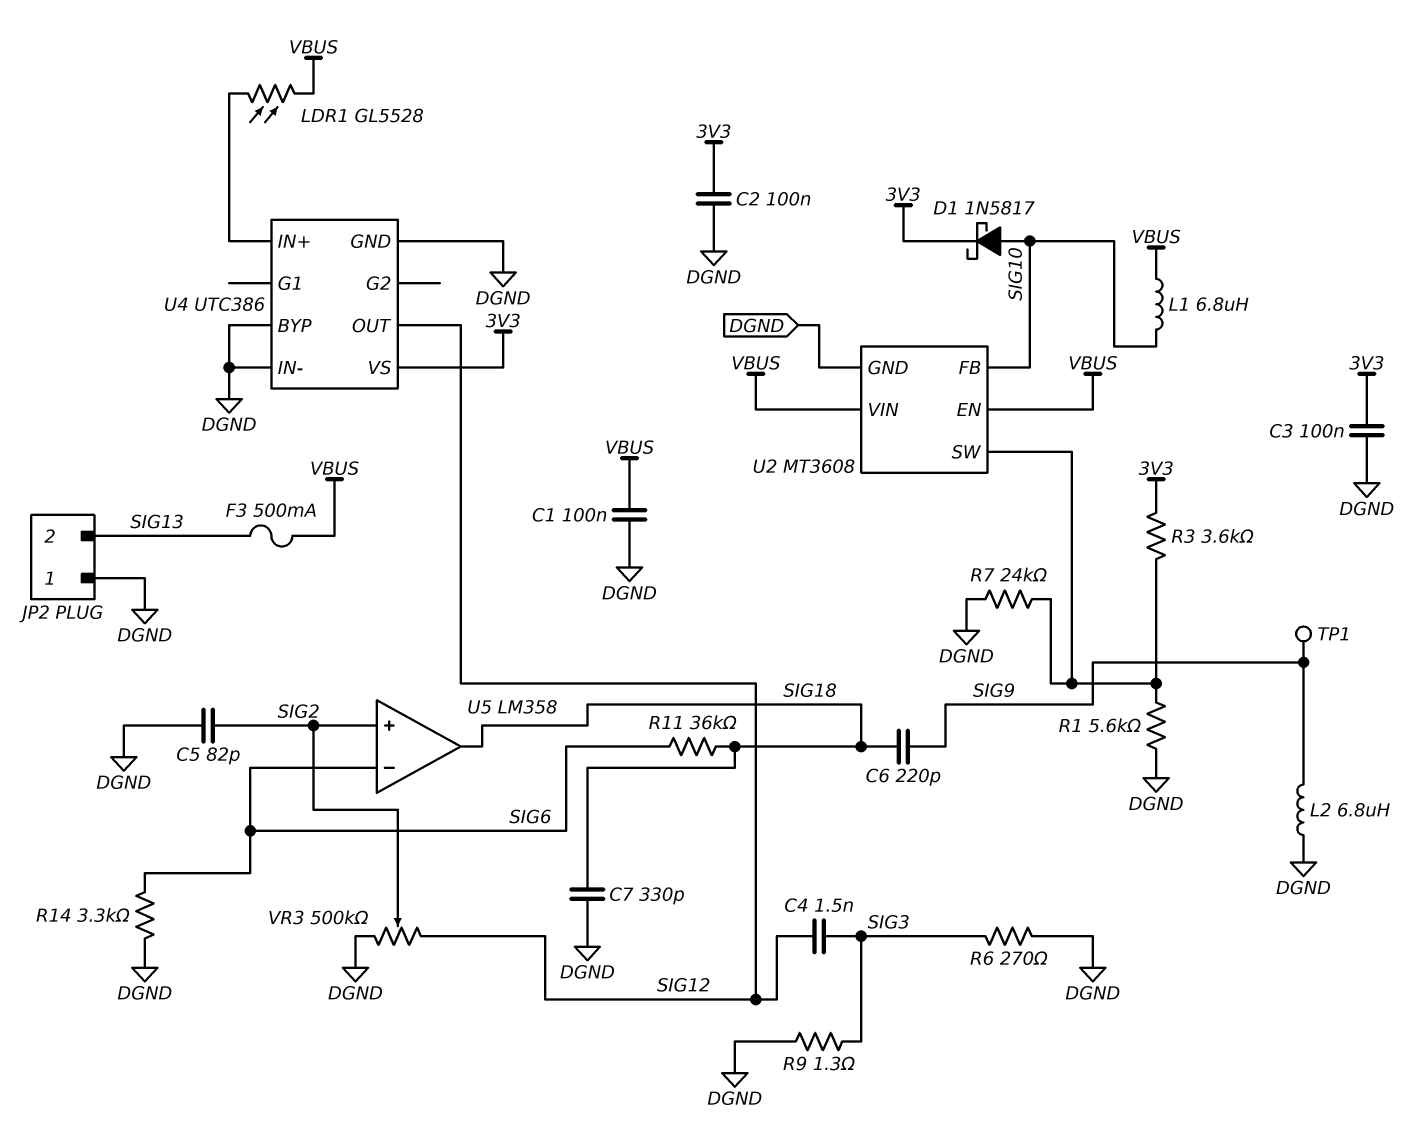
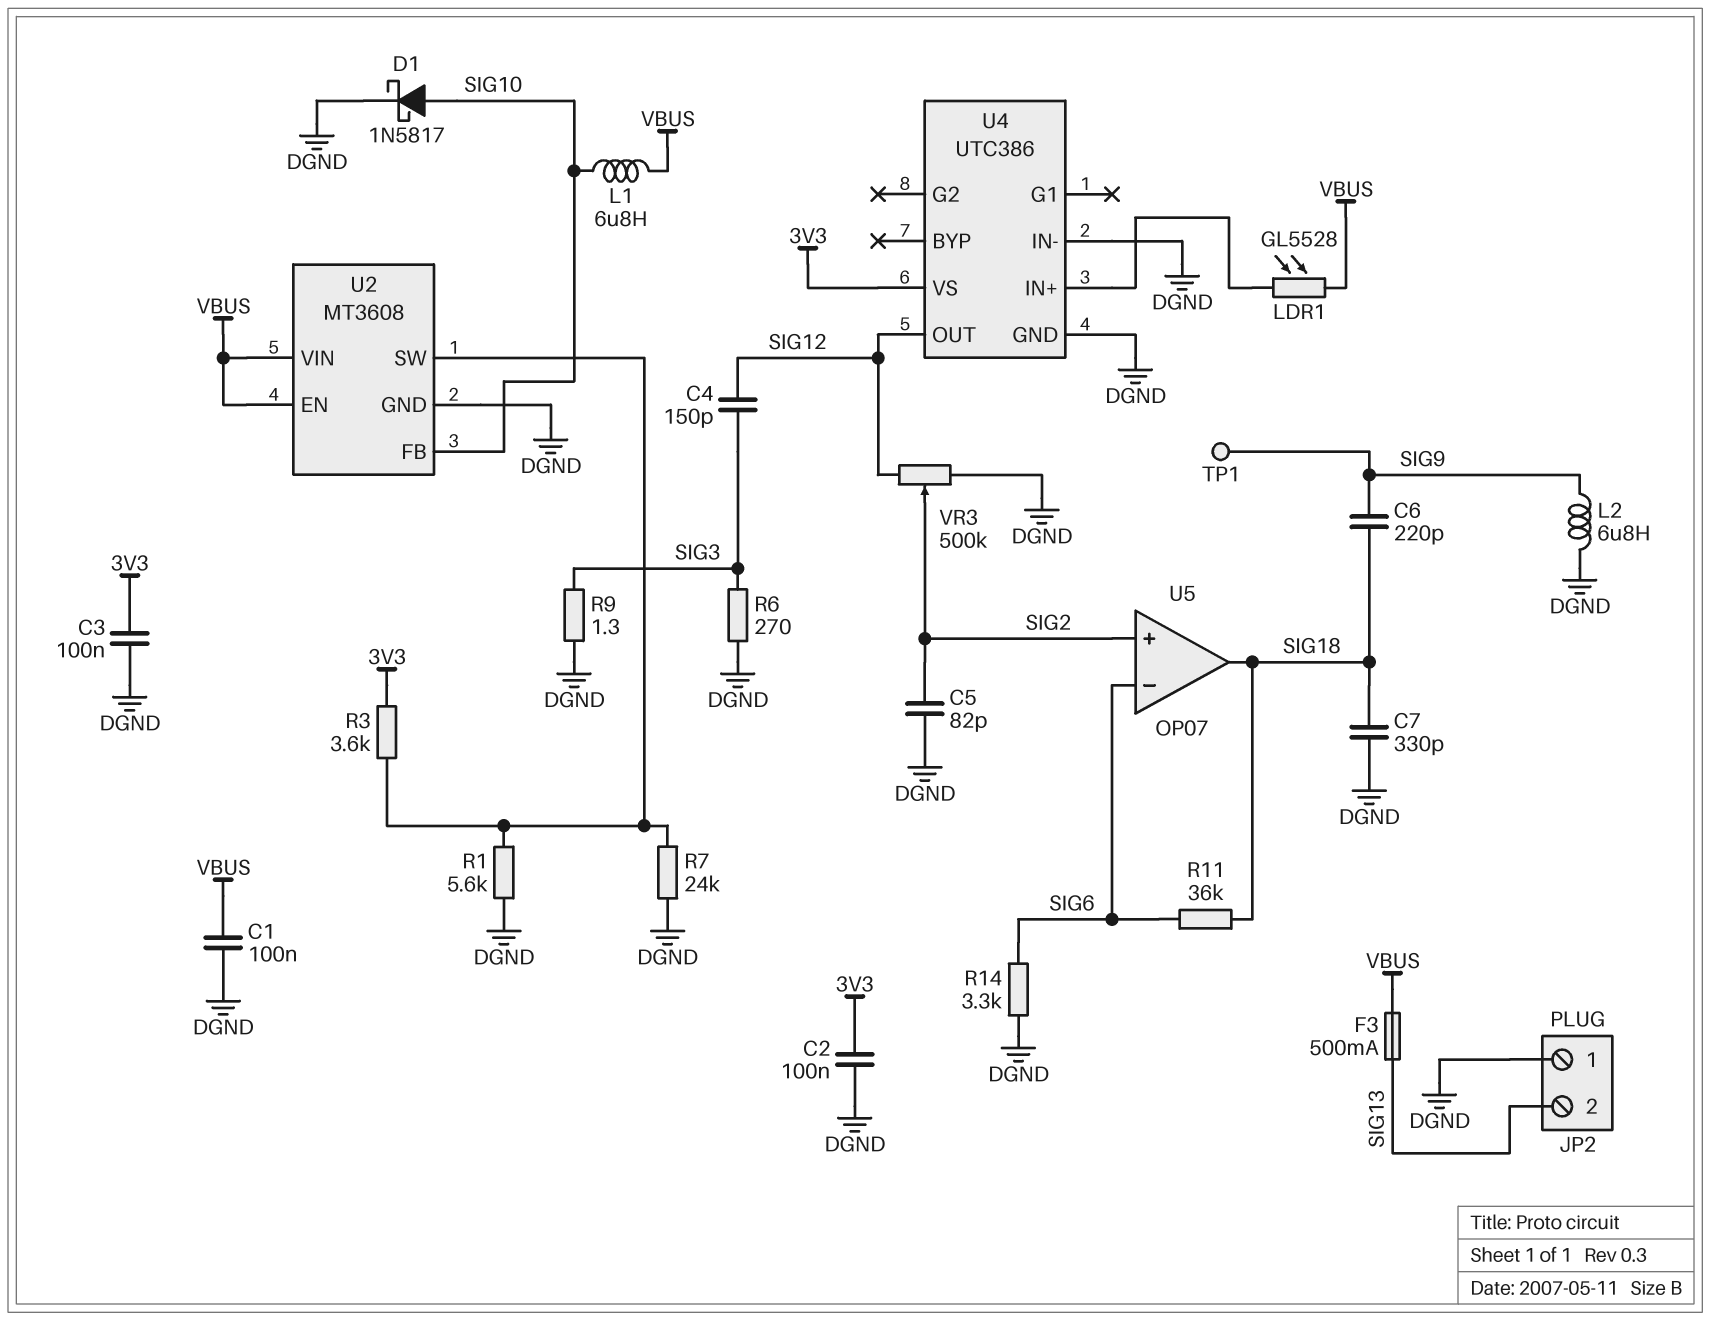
C4: 1.5nF (SIG3, SIG12) -> 150pF (SIG3, SIG12)
D1: schottky 1N5817 (A SIG10, K 3V3) -> schottky 1N5817 (A SIG10, K DGND)
U4 pin BYP: DGND -> none
U5: LM358 -> OP07

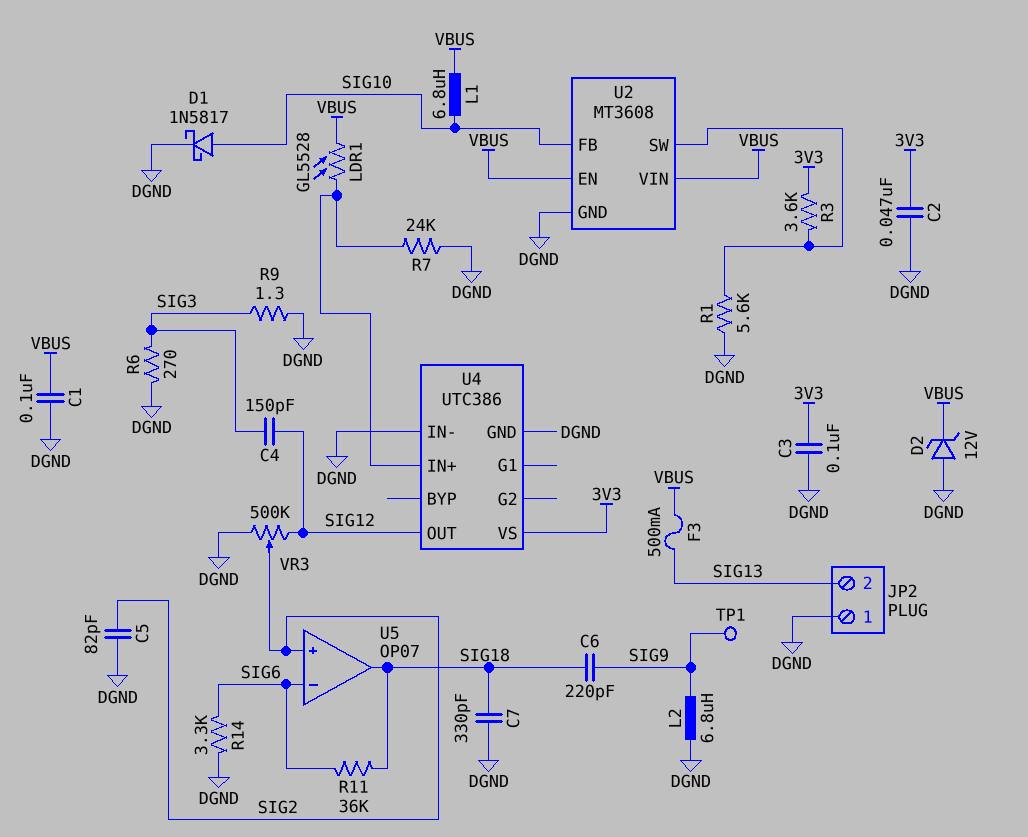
C2: 100nF (3V3, DGND) -> 47nF (3V3, DGND)
D2: none -> zener 12V (A DGND, K VBUS)
R7: 24k (DGND, U2/SW) -> 24k (DGND, U4/IN+)

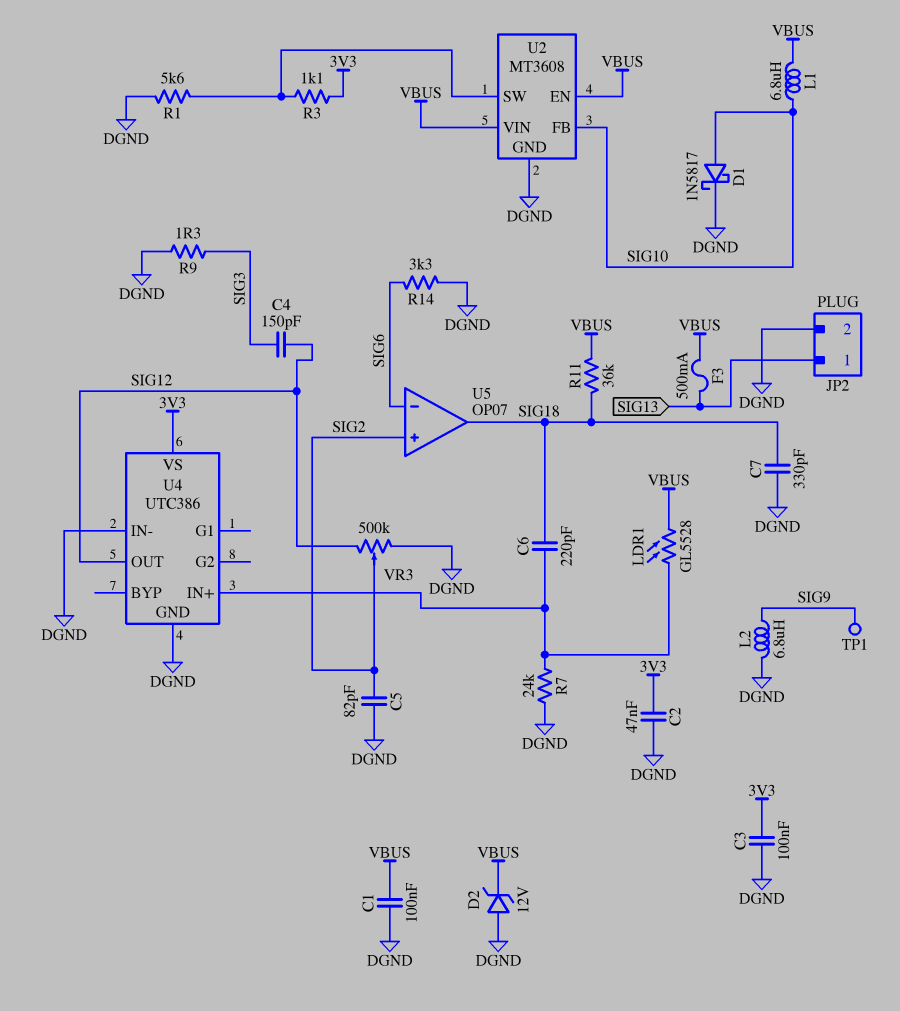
C6: 220pF (SIG9, SIG18) -> 220pF (SIG18, U4/IN+)
JP2 pin 1: DGND -> SIG13
JP2 pin 2: SIG13 -> DGND
R3: 3.6k (3V3, U2/SW) -> 1.1k (3V3, U2/SW)
R6: 270 (DGND, SIG3) -> none
R11: 36k (SIG6, SIG18) -> 36k (SIG18, VBUS)

